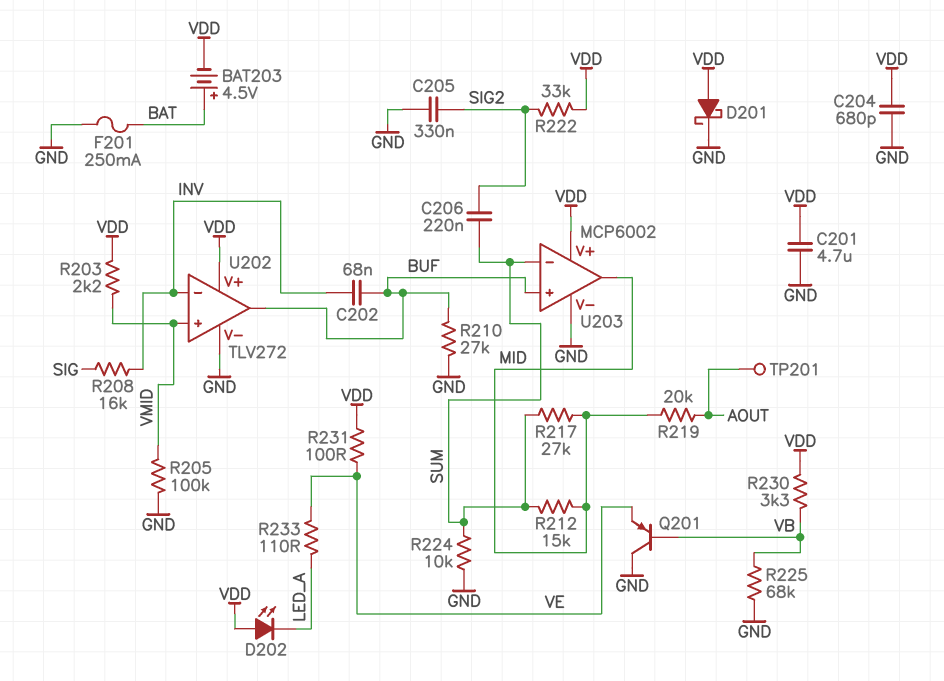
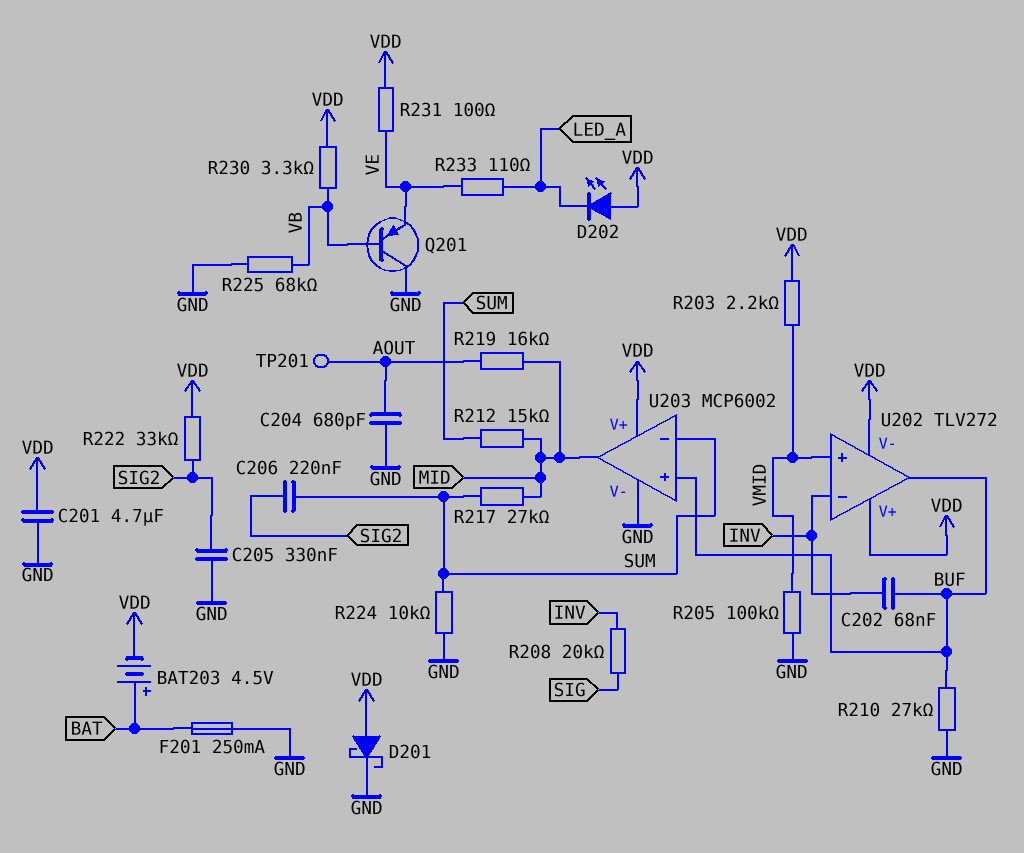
C204: 680pF (GND, VDD) -> 680pF (AOUT, GND)
R208: 16k (INV, SIG) -> 20k (INV, SIG)
R219: 20k (AOUT, MID) -> 16k (AOUT, MID)
U202 pin V-: GND -> VDD

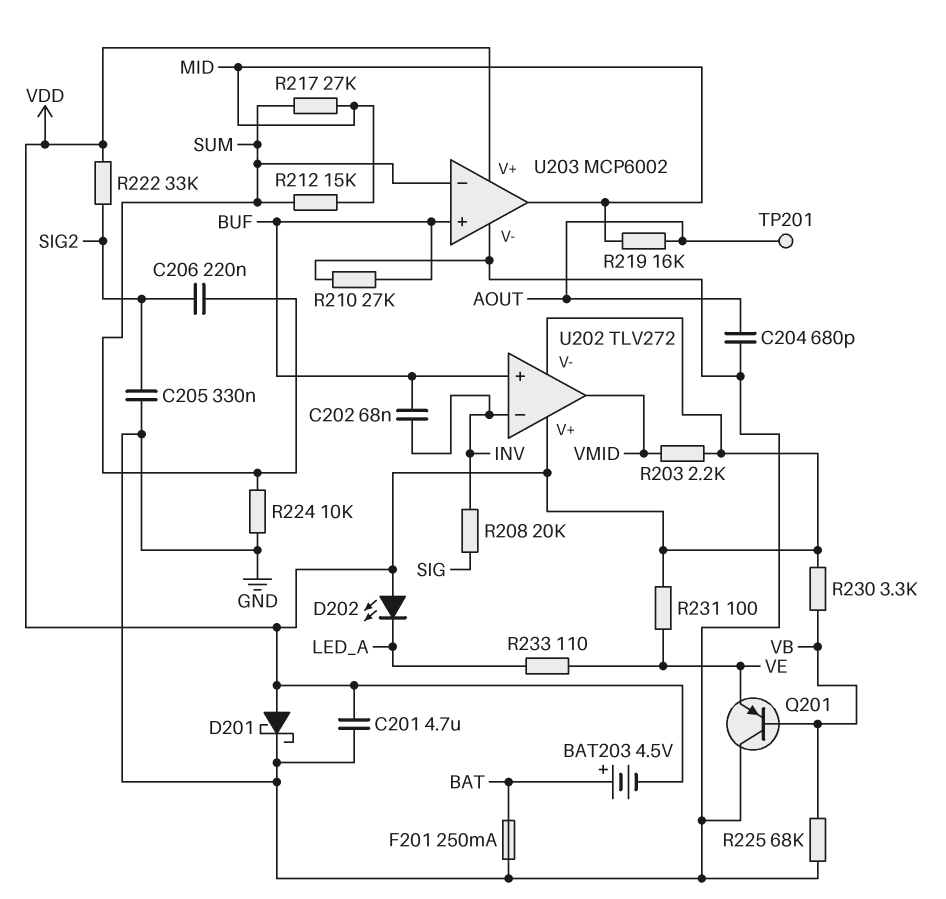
R205: 100k (GND, VMID) -> none
U202 pin in+: VMID -> BUF
U202 pin out: BUF -> VMID

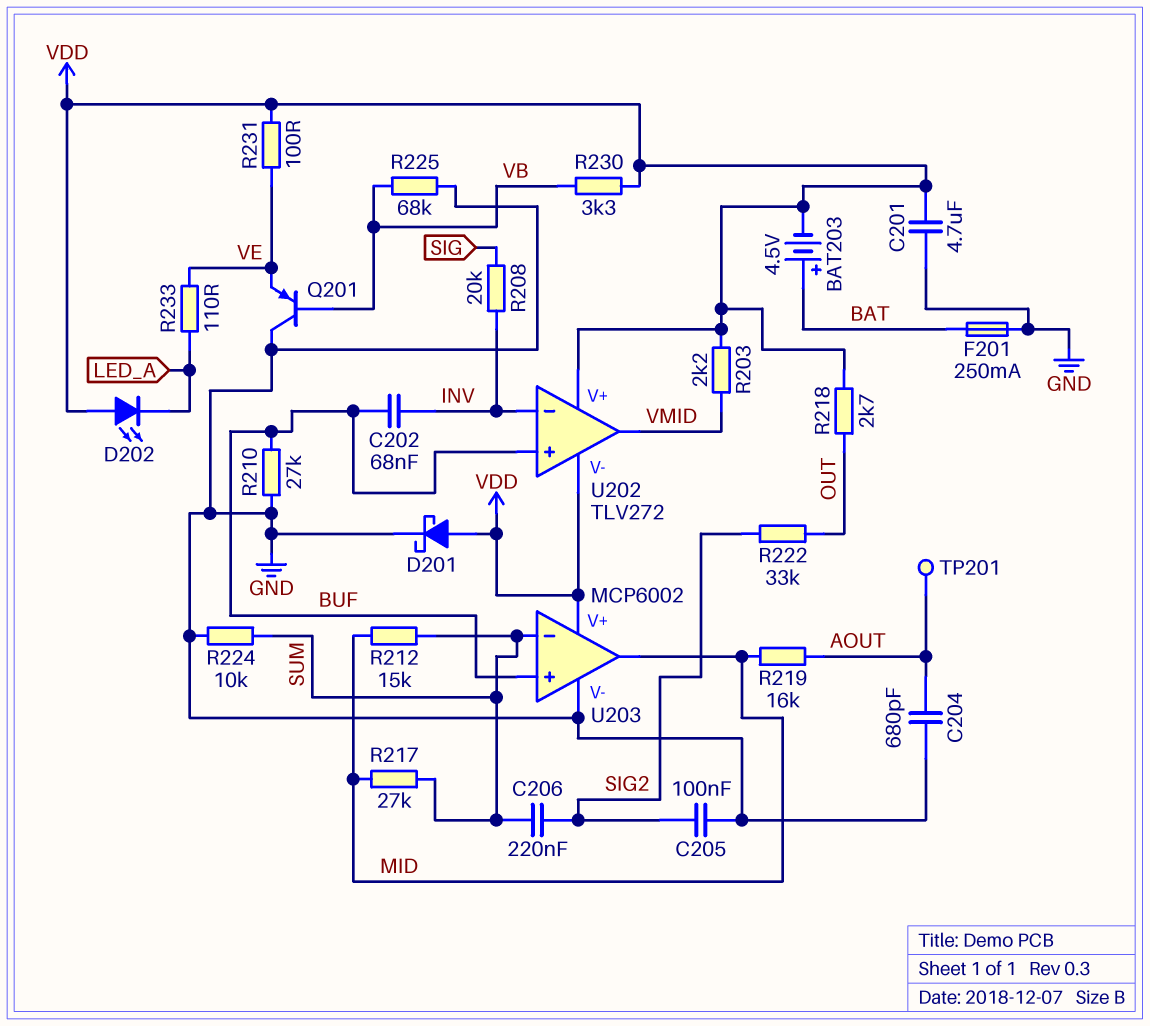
C205: 330nF (GND, SIG2) -> 100nF (GND, SIG2)
R218: none -> 2.7k (OUT, VDD)
R222: 33k (SIG2, VDD) -> 33k (OUT, SIG2)

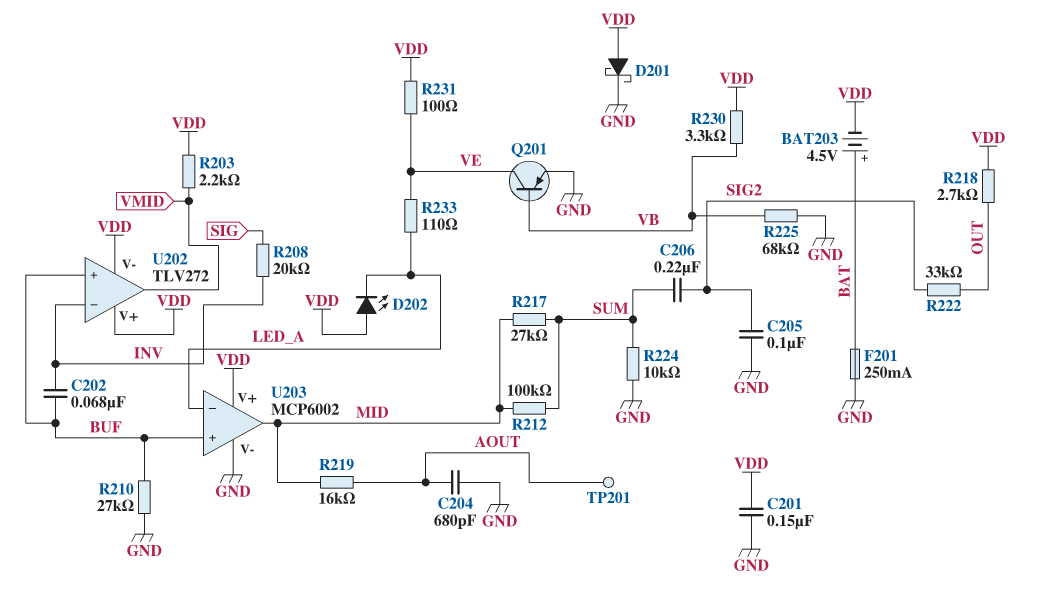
C201: 4.7uF (GND, VDD) -> 150nF (GND, VDD)
Q201: PNP (B VB, C GND, E VE) -> PNP (B VB, C VE, E GND)
R212: 15k (MID, SUM) -> 100k (MID, SUM)
U203 pin in-: SUM -> LED_A

